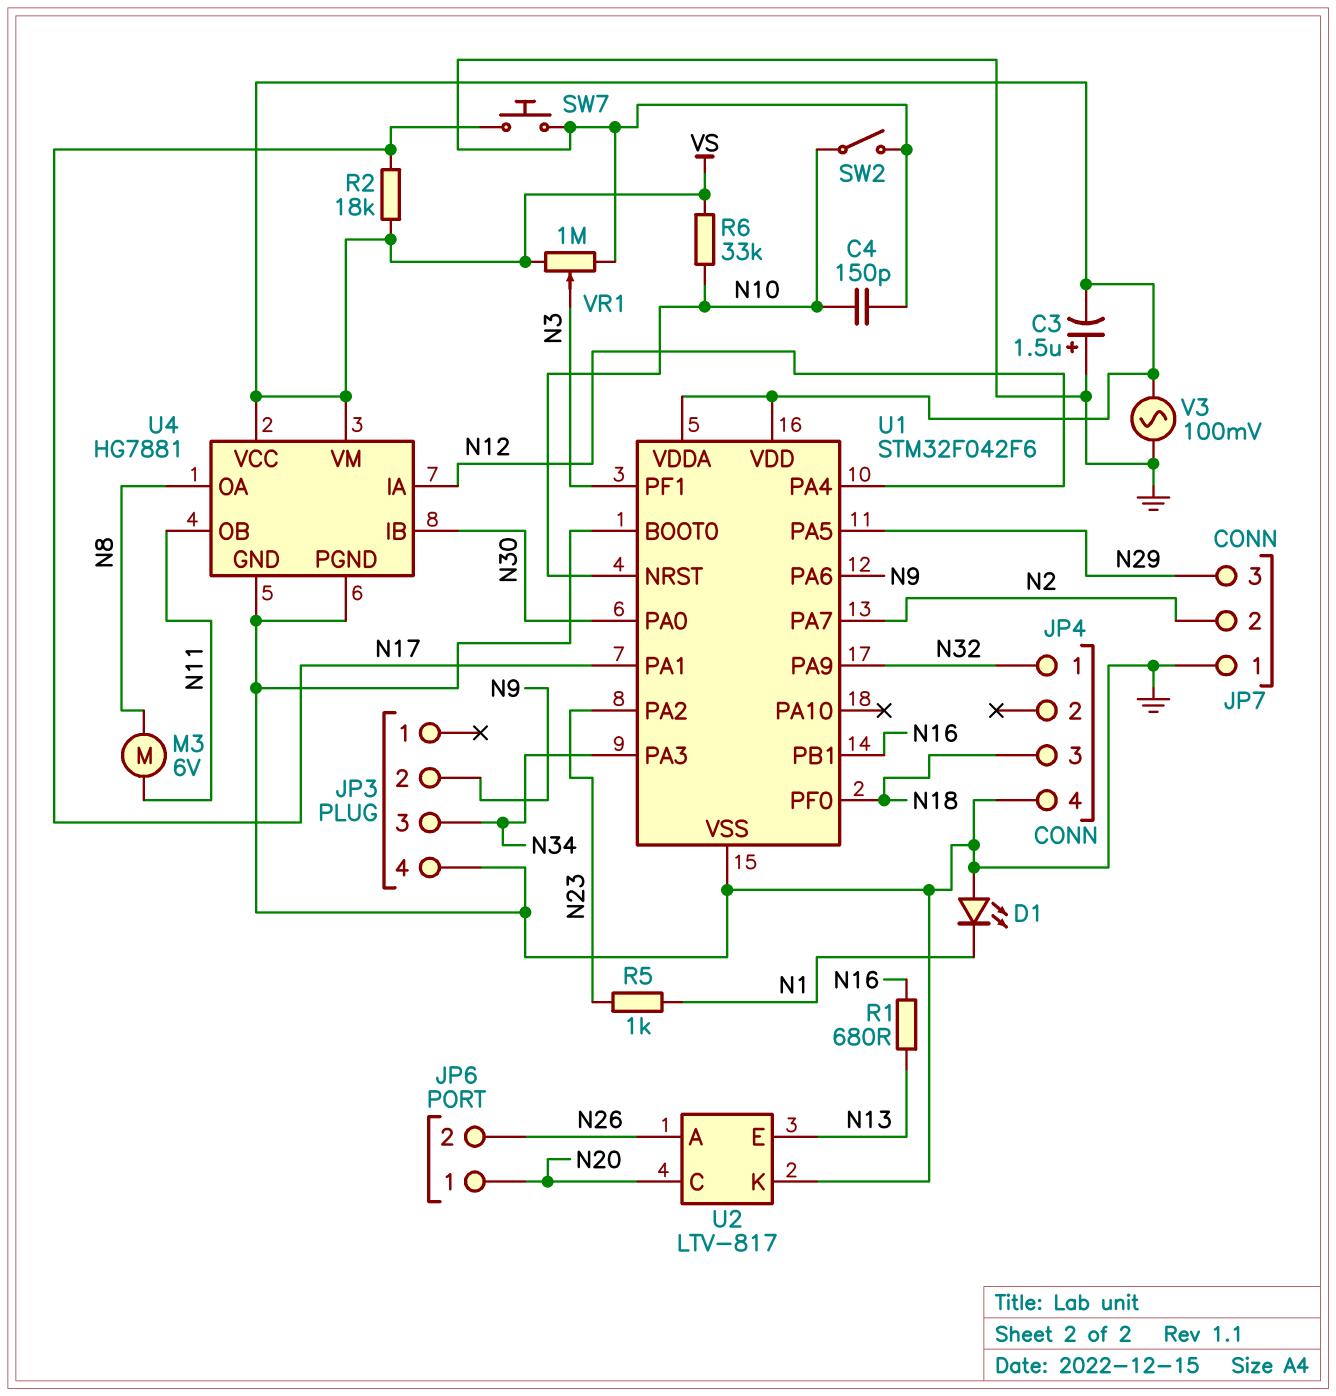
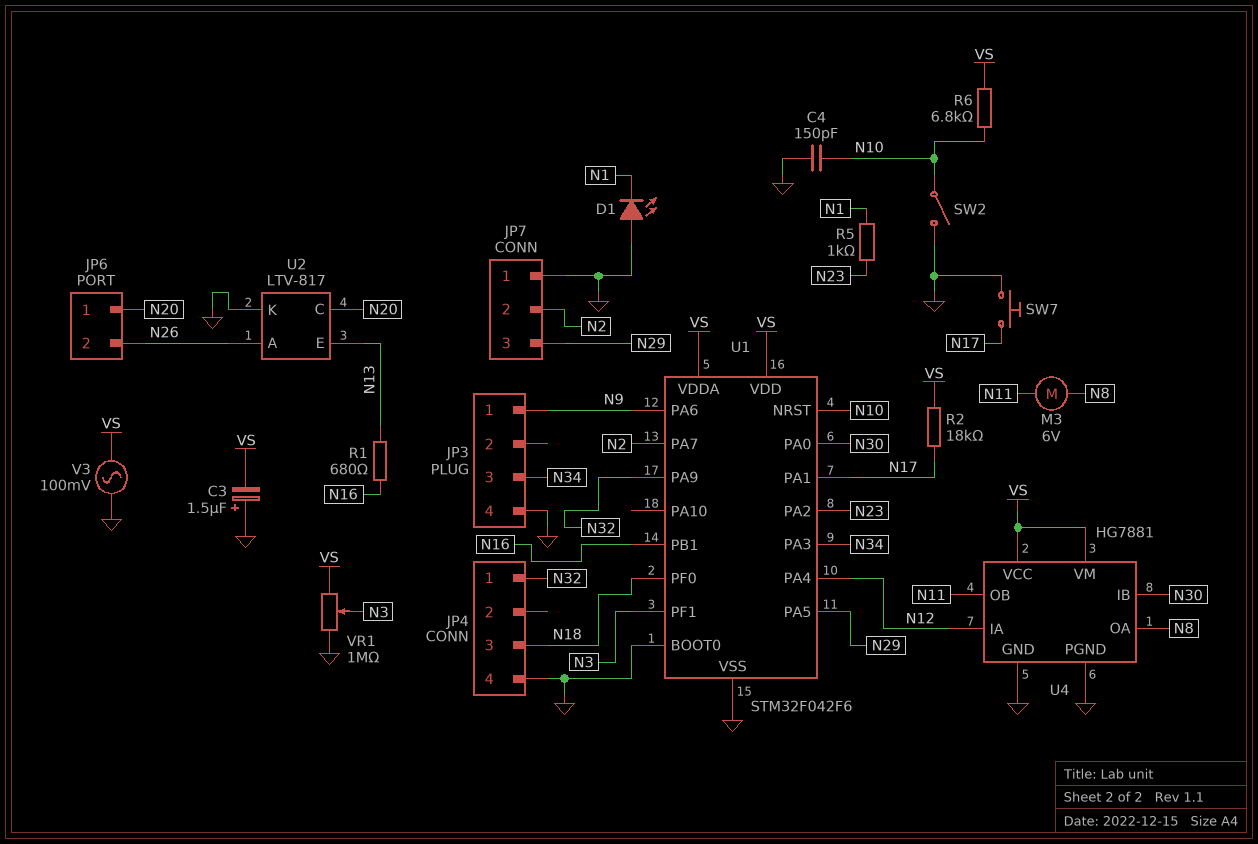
JP3 pin 1: none -> N9
JP3 pin 2: N9 -> none
R6: 33k (N10, VS) -> 6.8k (N10, VS)

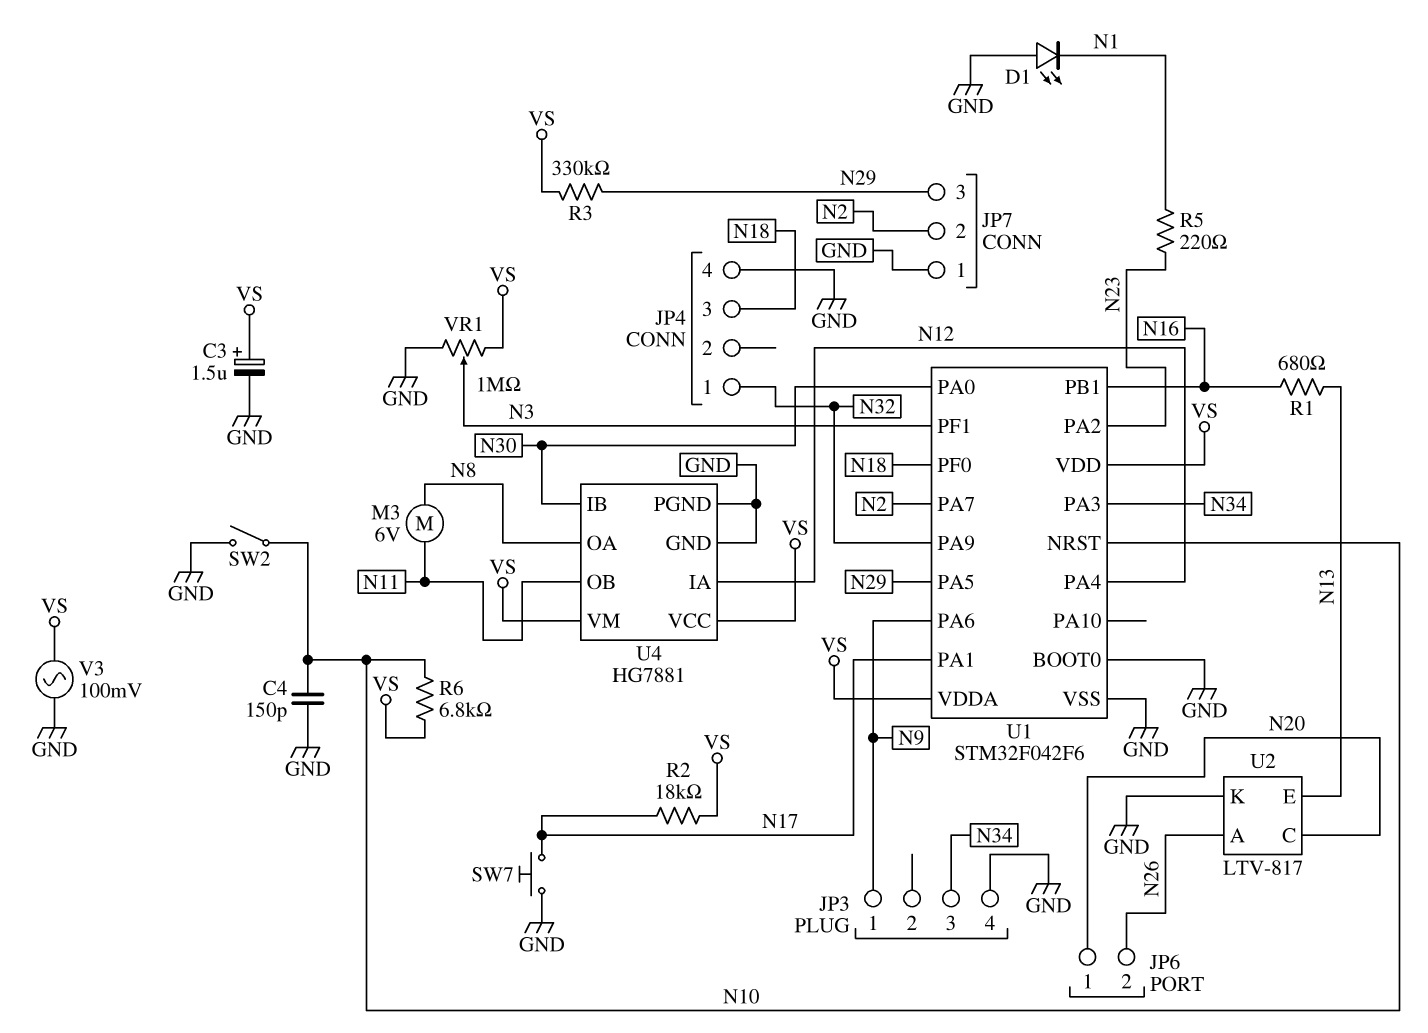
C3: 1.5uF (plus GND, minus VS) -> 1.5uF (plus VS, minus GND)
R3: none -> 330k (N29, VS)
R5: 1k (N1, N23) -> 220 (N1, N23)

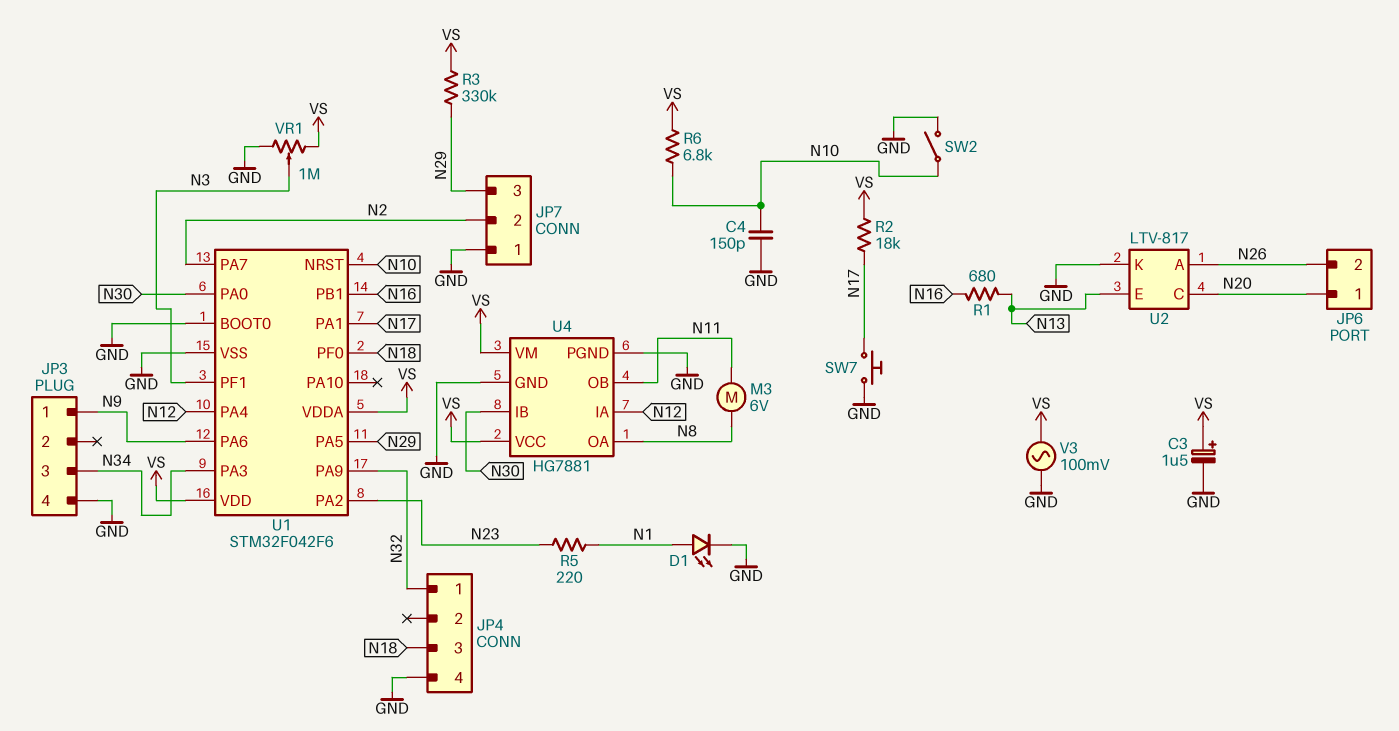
D1: LED (A GND, K N1) -> LED (A N1, K GND)

